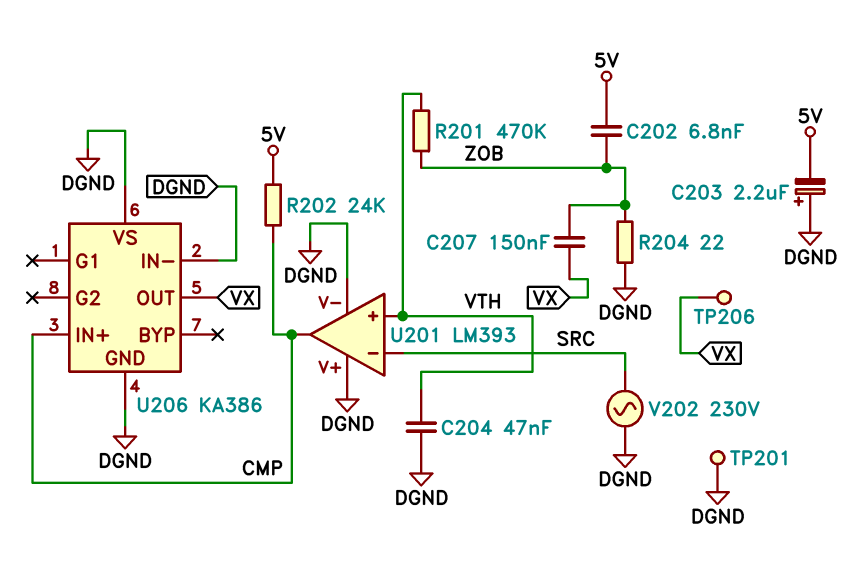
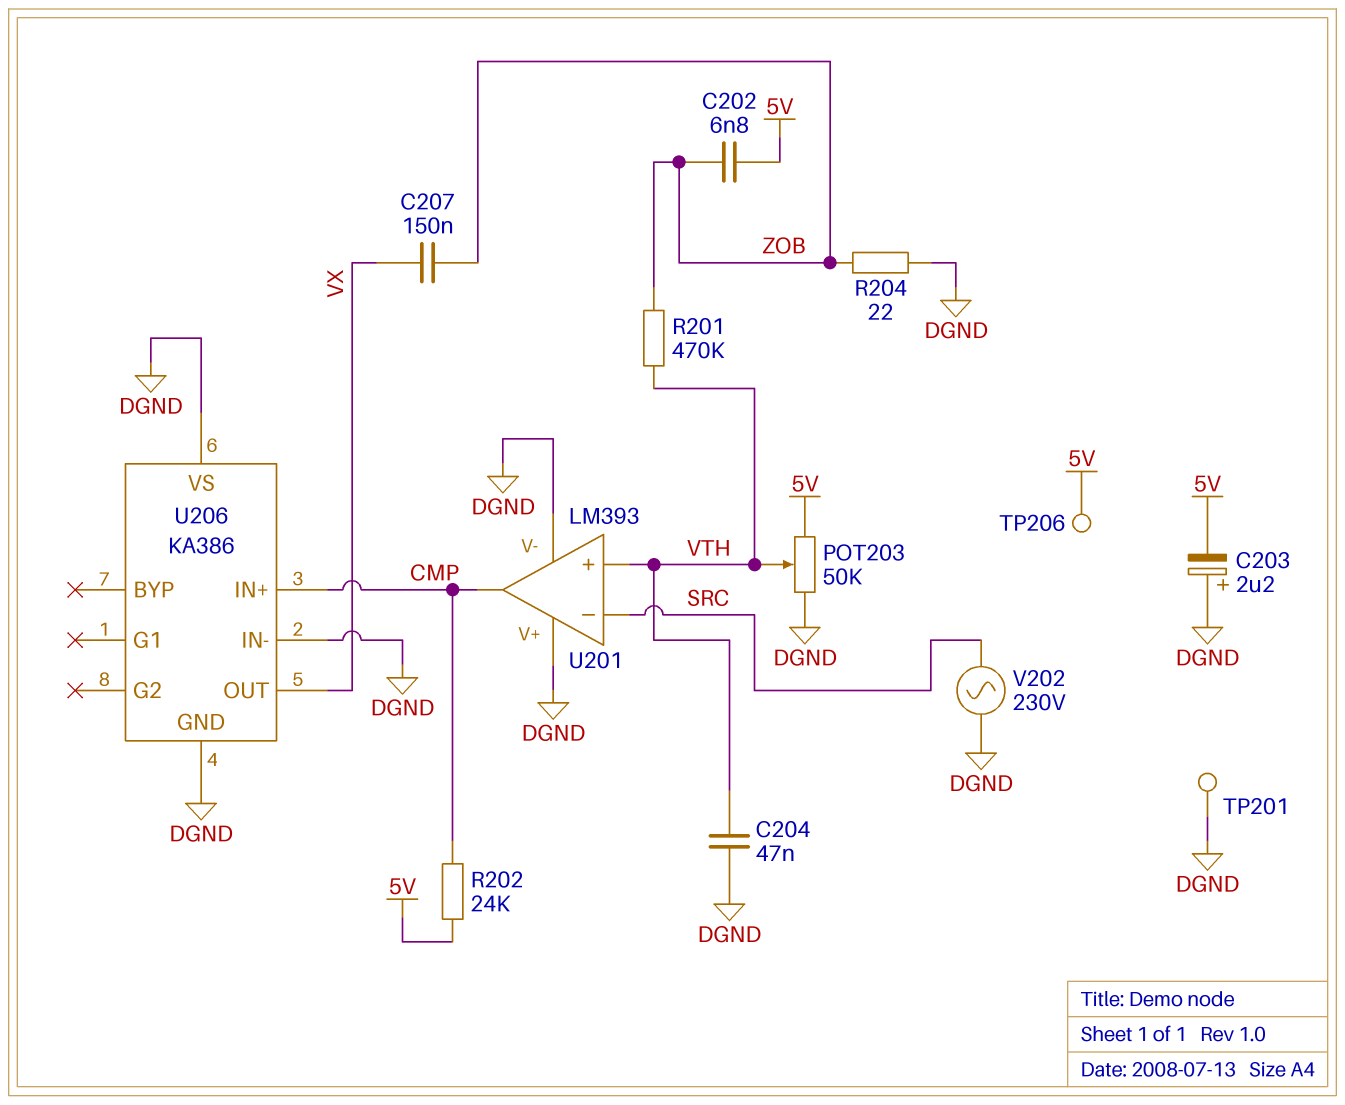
POT203: none -> 50k (5V, DGND, wiper VTH)
TP206: test point (VX) -> test point (5V)

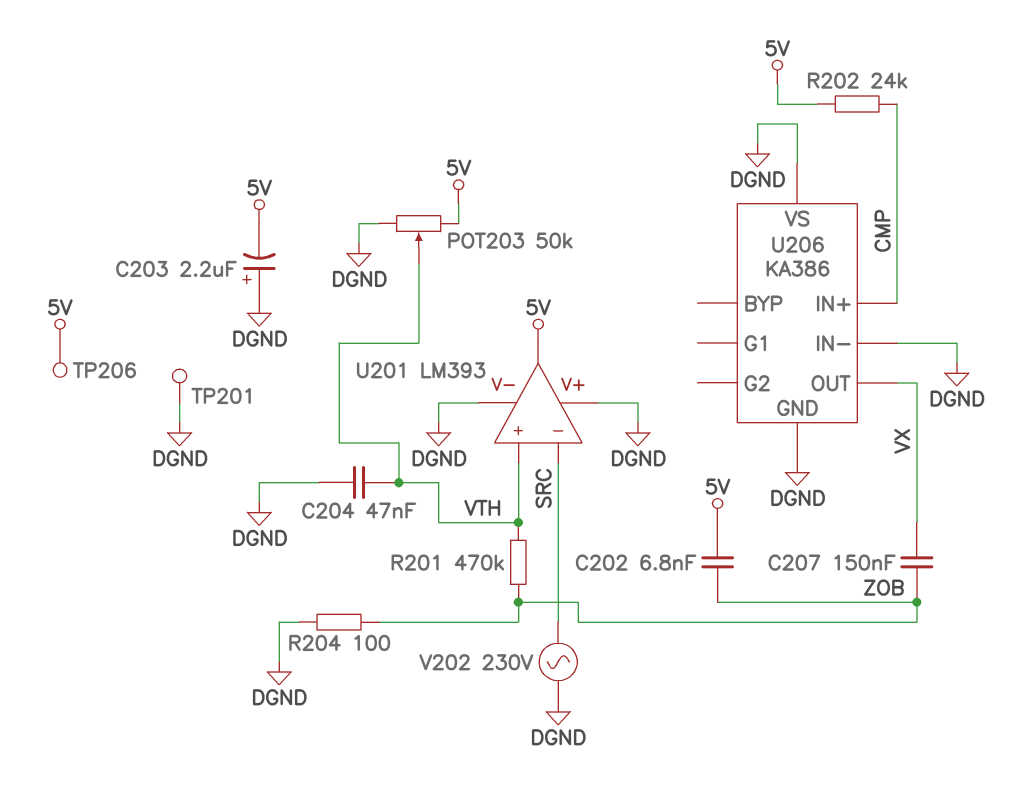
R204: 22 (DGND, ZOB) -> 100 (DGND, ZOB)
U201 pin out: CMP -> 5V

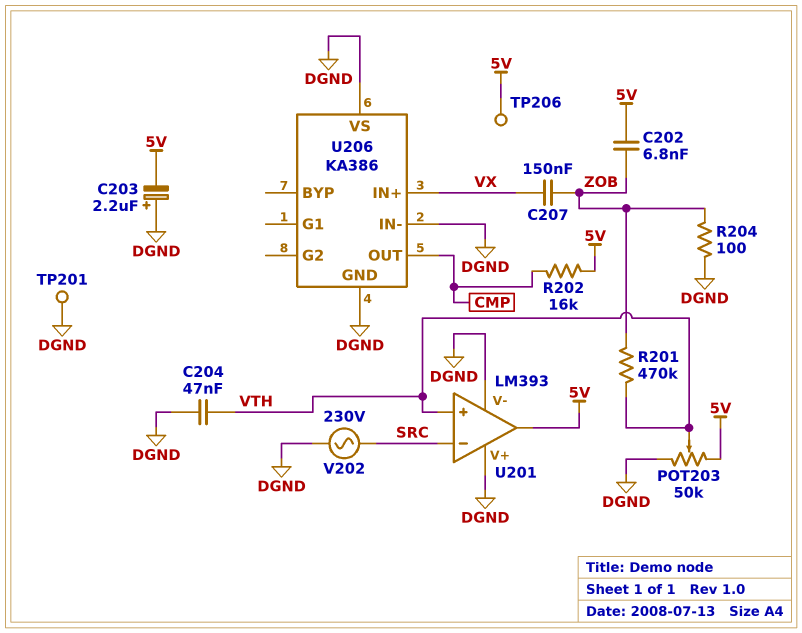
R202: 24k (5V, CMP) -> 16k (5V, CMP)
U206 pin IN+: CMP -> VX
U206 pin OUT: VX -> CMP

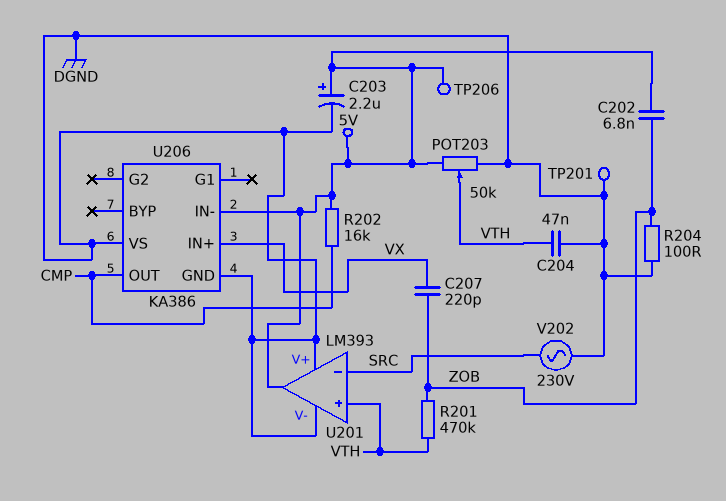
C203: 2.2uF (plus DGND, minus 5V) -> 2.2uF (plus 5V, minus DGND)
C207: 150nF (VX, ZOB) -> 220pF (VX, ZOB)
U206 pin IN-: DGND -> 5V

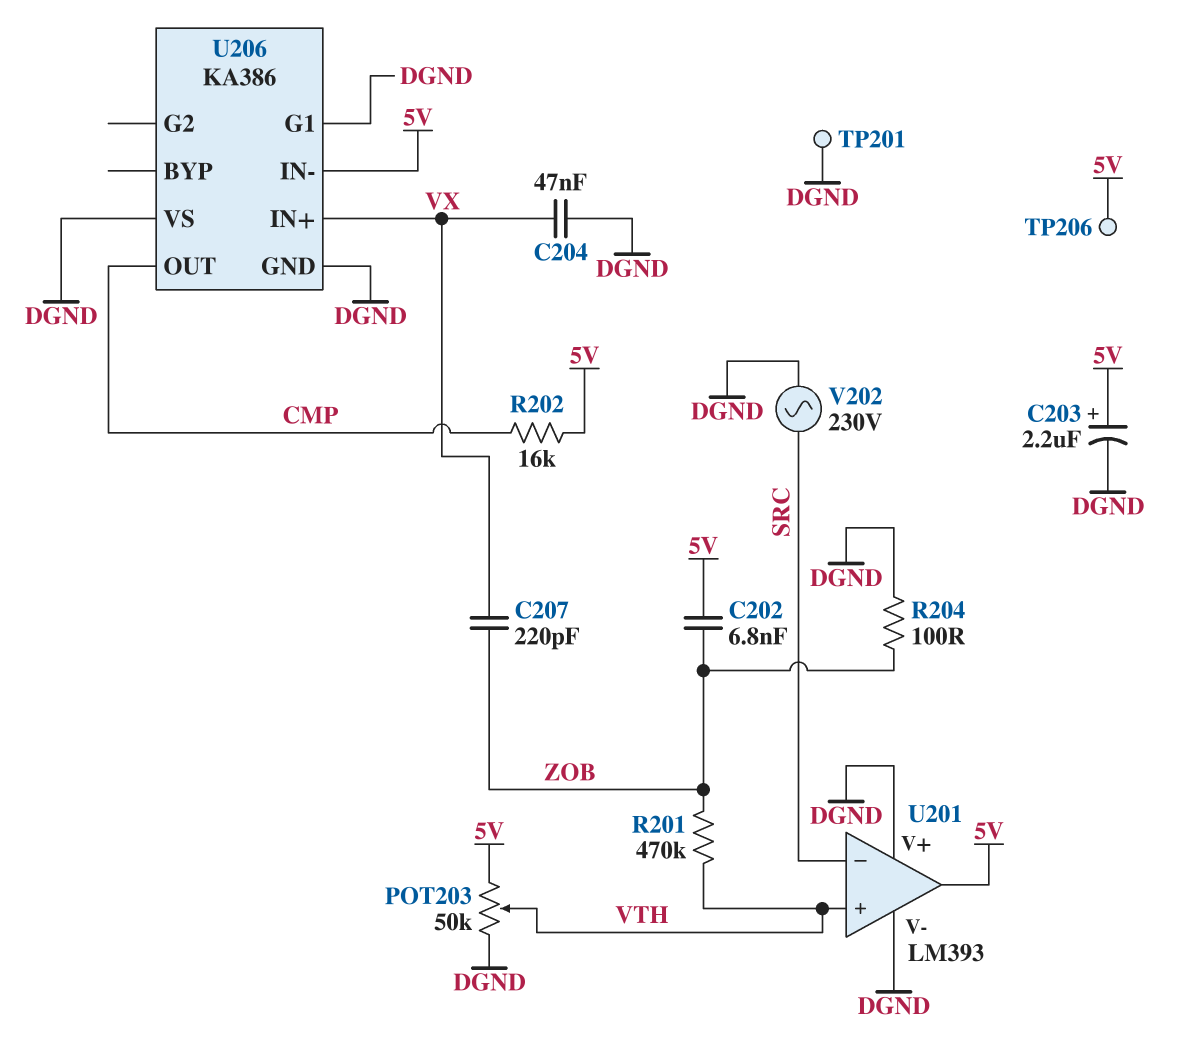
C204: 47nF (DGND, VTH) -> 47nF (DGND, VX)
U206 pin G1: none -> DGND

